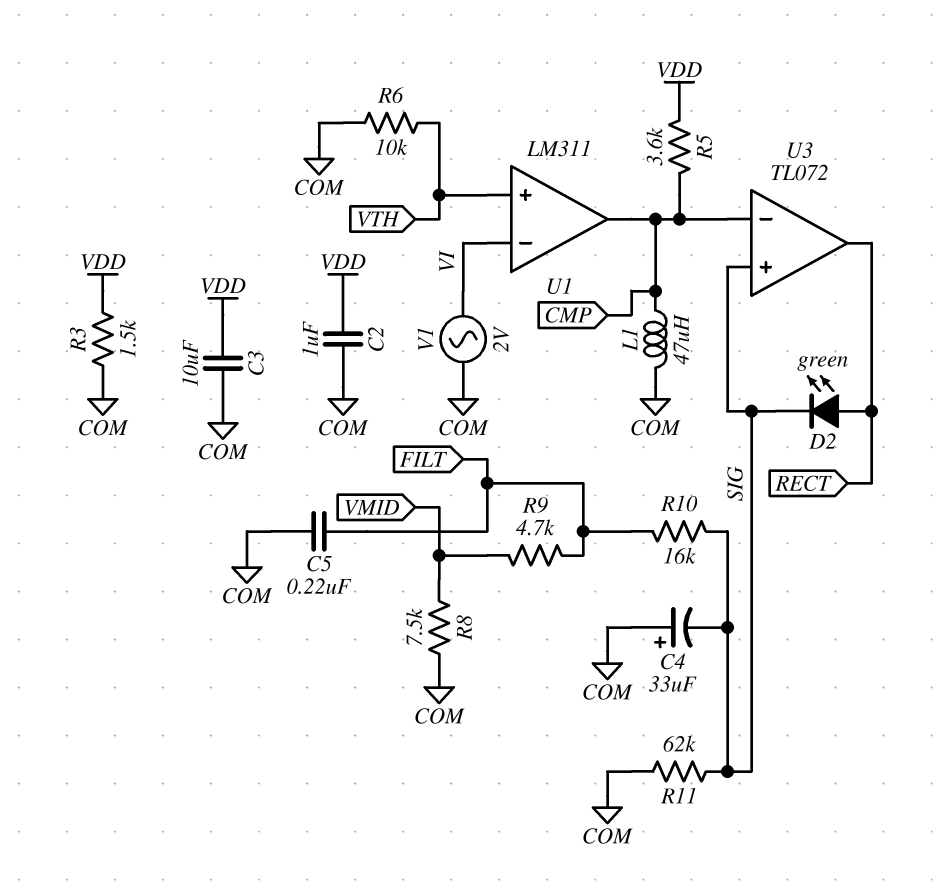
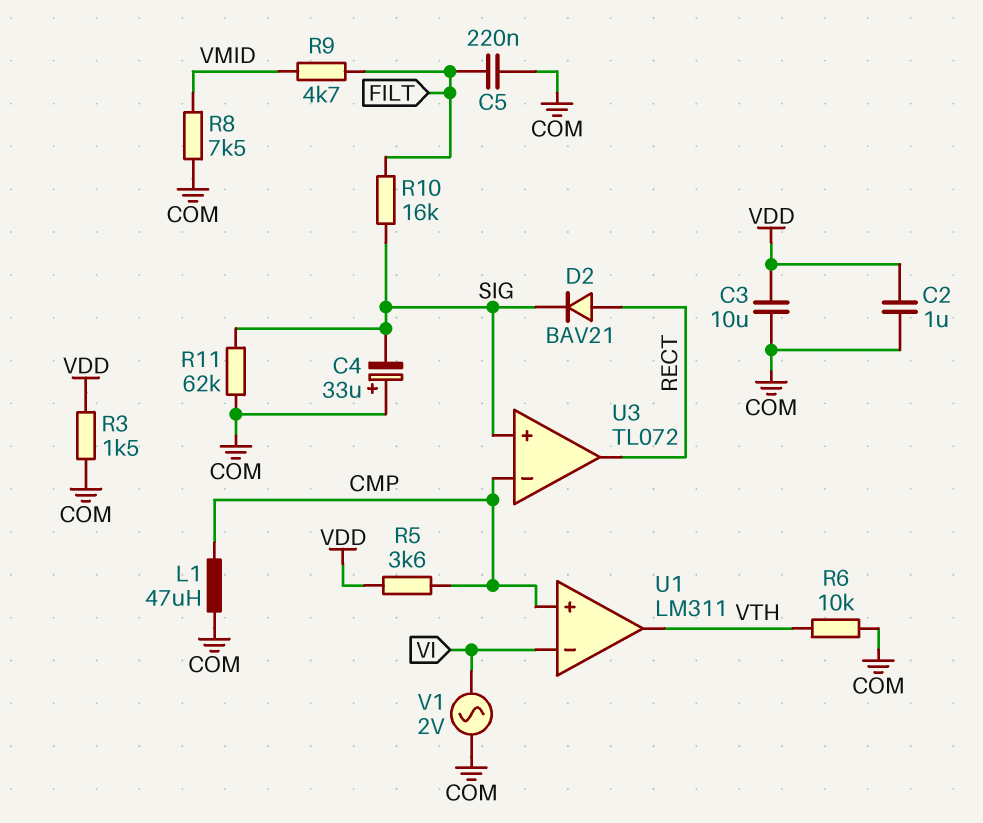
D2: LED green (A RECT, K SIG) -> diode BAV21 (A RECT, K SIG)
U1 pin in+: VTH -> CMP
U1 pin out: CMP -> VTH

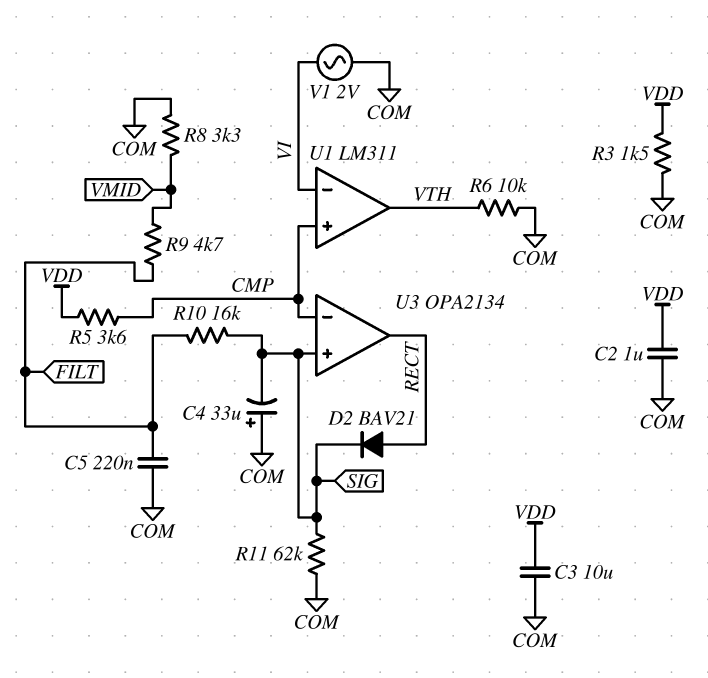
L1: 47uH (CMP, COM) -> none
R8: 7.5k (COM, VMID) -> 3.3k (COM, VMID)
U3: TL072 -> OPA2134

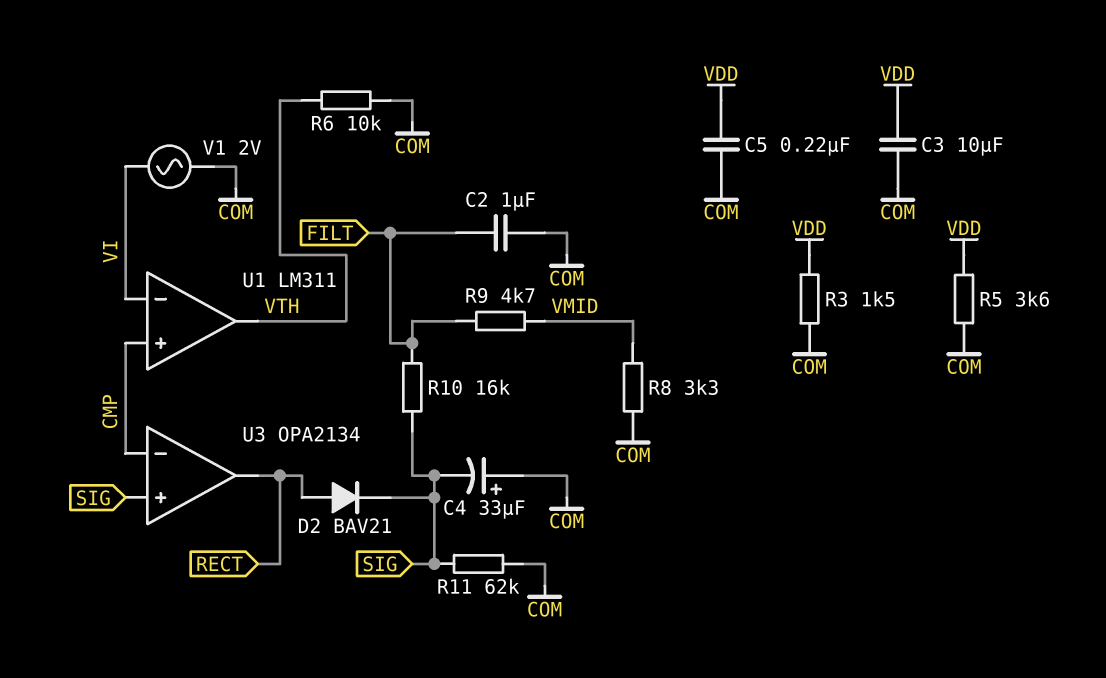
C2: 1uF (COM, VDD) -> 1uF (COM, FILT)
C5: 220nF (COM, FILT) -> 220nF (COM, VDD)
R5: 3.6k (CMP, VDD) -> 3.6k (COM, VDD)

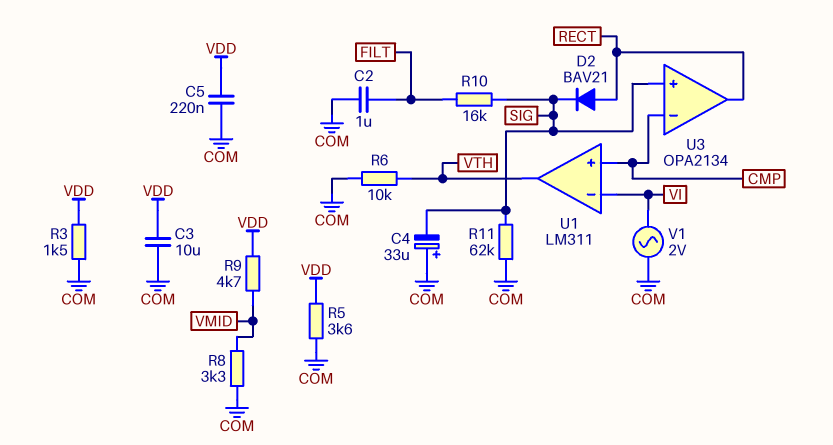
R9: 4.7k (FILT, VMID) -> 4.7k (VDD, VMID)

